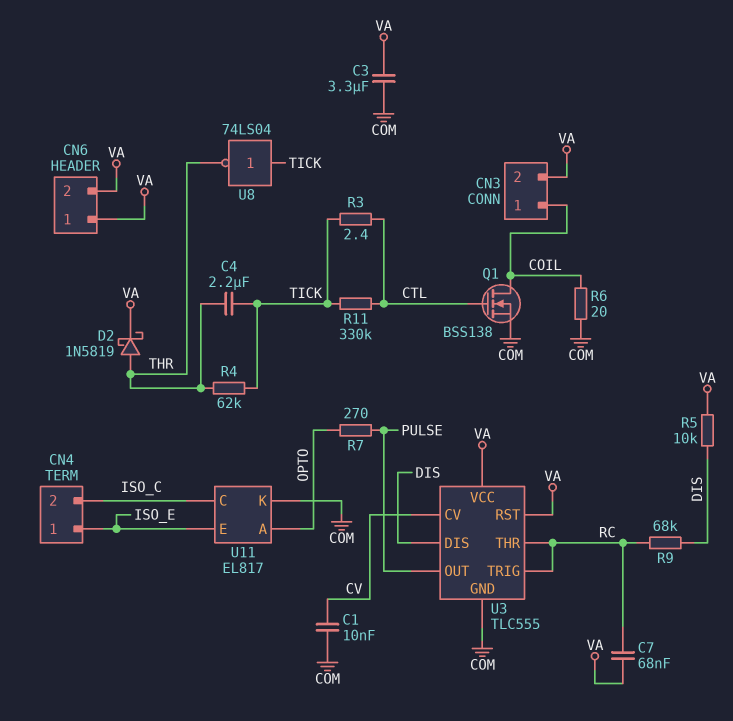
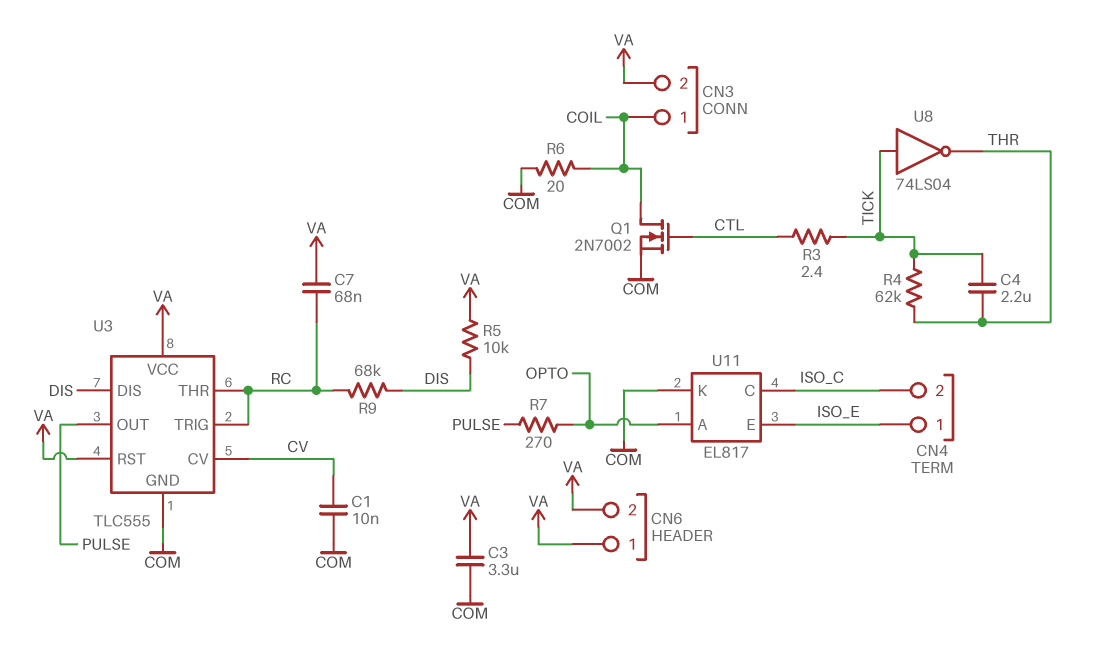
D2: schottky 1N5819 (A THR, K VA) -> none
Q1: NMOS BSS138 (G CTL, D COIL, S COM) -> NMOS 2N7002 (G CTL, D COIL, S COM)
R11: 330k (CTL, TICK) -> none

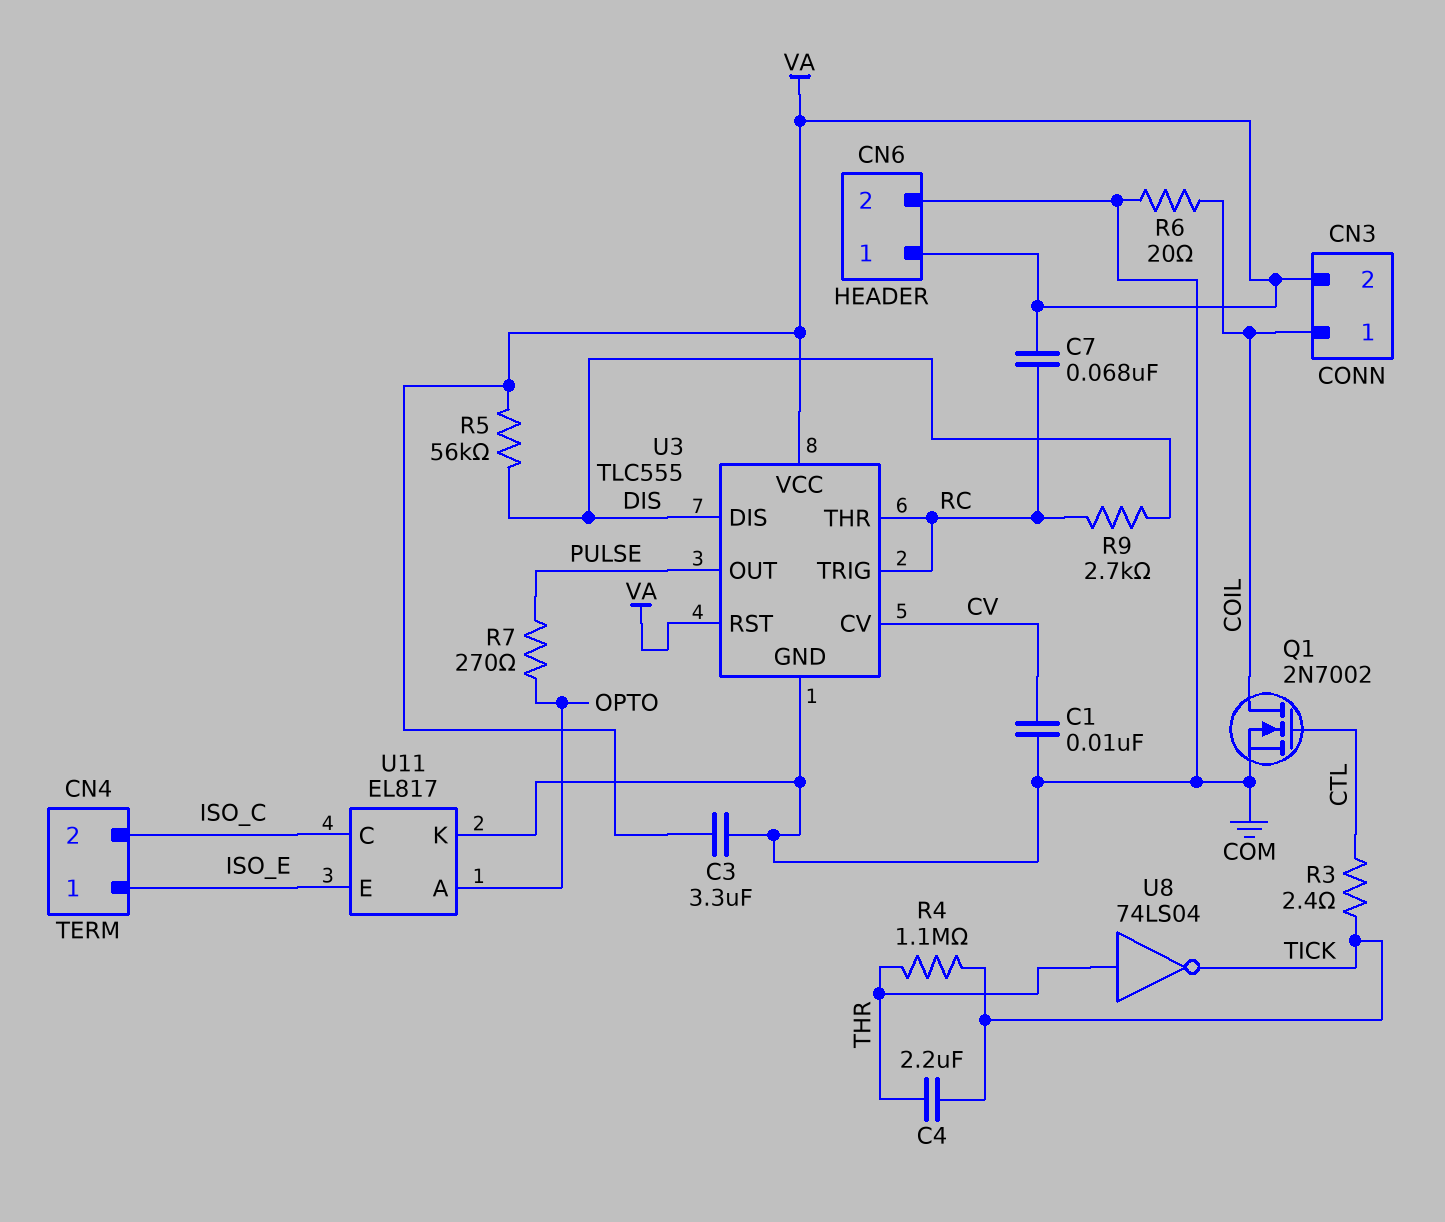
CN6 pin 2: VA -> COM
R4: 62k (THR, TICK) -> 1.1M (THR, TICK)
R5: 10k (DIS, VA) -> 56k (DIS, VA)
R9: 68k (DIS, RC) -> 2.7k (DIS, RC)
U8: NOT 74LS04 (in TICK, out THR) -> NOT 74LS04 (in THR, out TICK)

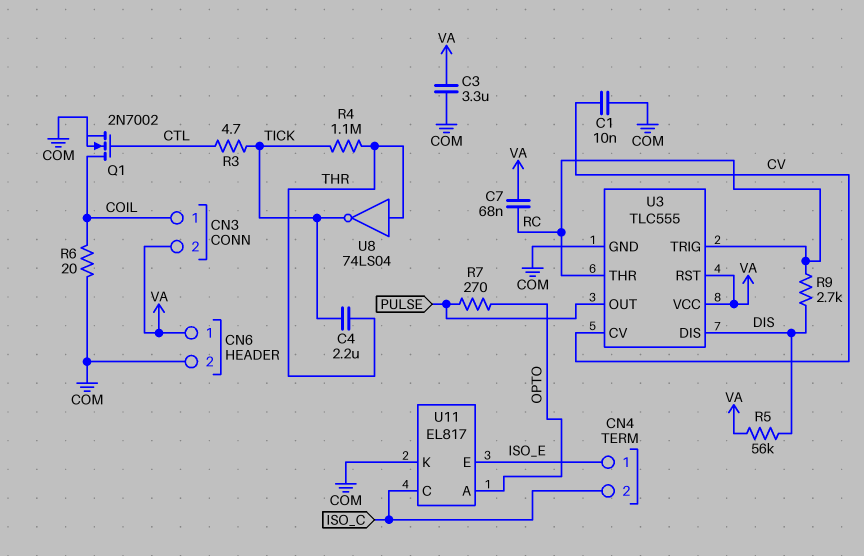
R3: 2.4 (CTL, TICK) -> 4.7 (CTL, TICK)

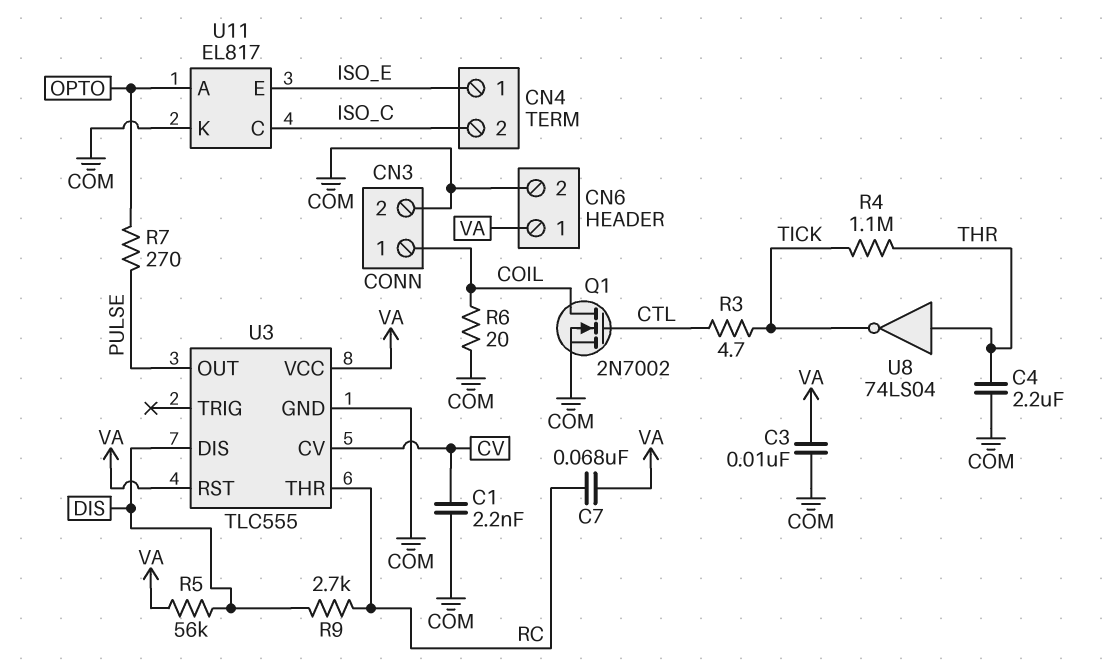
C1: 10nF (COM, CV) -> 2.2nF (COM, CV)
C3: 3.3uF (COM, VA) -> 10nF (COM, VA)
C4: 2.2uF (THR, TICK) -> 2.2uF (COM, THR)
CN3 pin 2: VA -> COM
U3 pin TRIG: RC -> none

